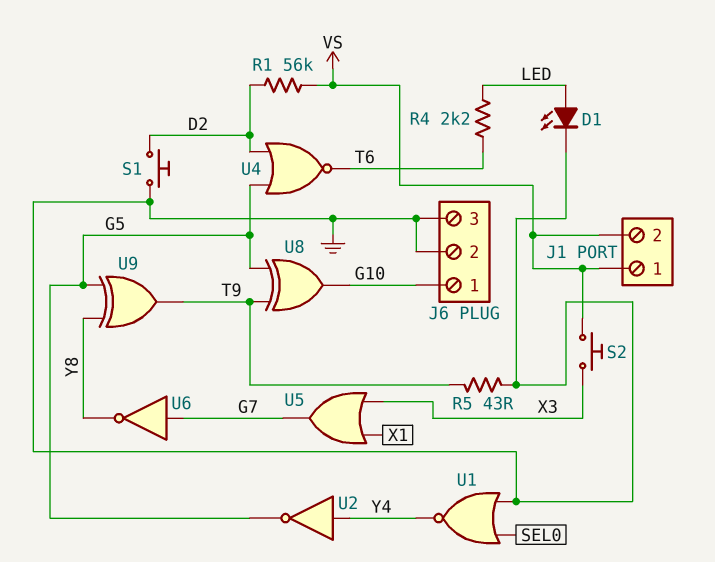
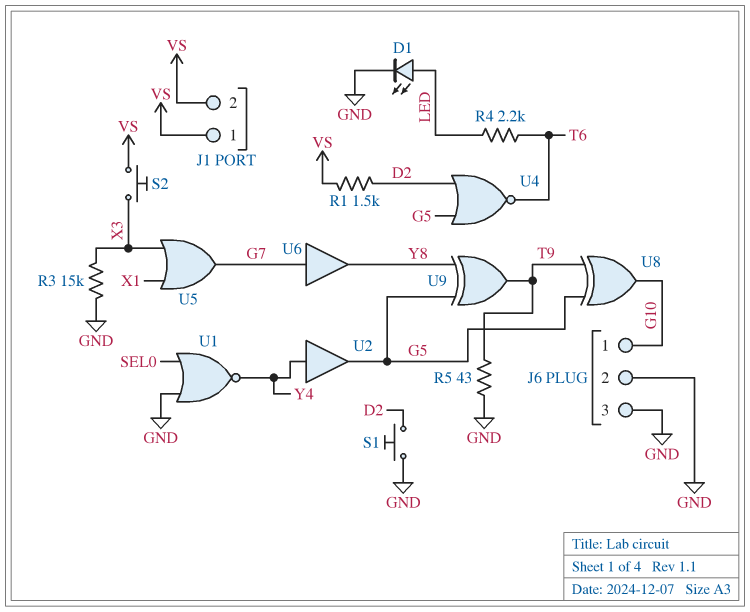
R1: 56k (D2, VS) -> 1.5k (D2, VS)
R3: none -> 15k (GND, X3)
U2: NOT (in Y4, out G5) -> buffer (in Y4, out G5)
U6: NOT (in G7, out Y8) -> buffer (in G7, out Y8)

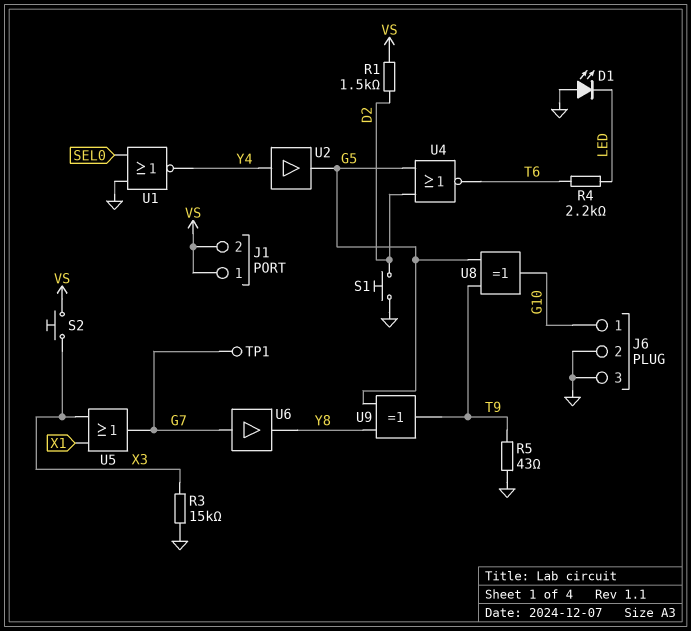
D1: LED (A LED, K GND) -> LED (A GND, K LED)
TP1: none -> test point (G7)

